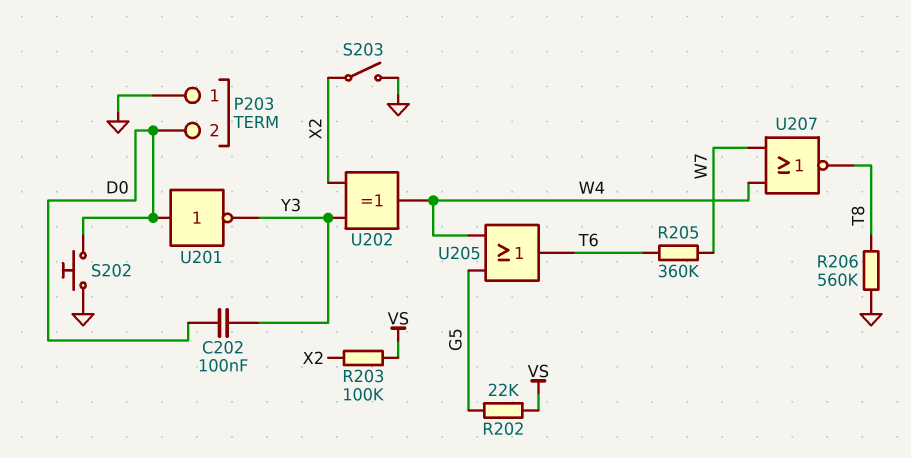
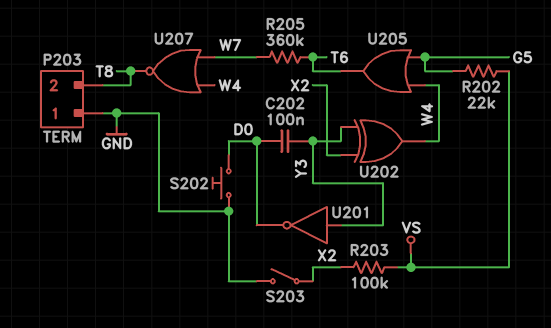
P203 pin 2: D0 -> T8
R206: 560k (GND, T8) -> none
U201: NOT (in D0, out Y3) -> NOT (in Y3, out D0)

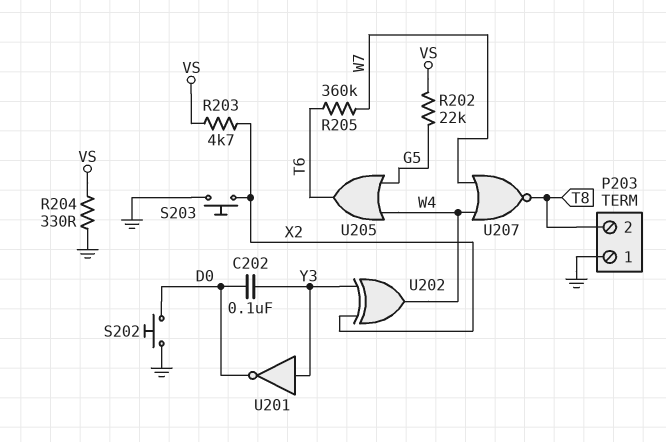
R203: 100k (VS, X2) -> 4.7k (VS, X2)
R204: none -> 330 (GND, VS)
S203: switch (GND, X2) -> button (GND, X2)

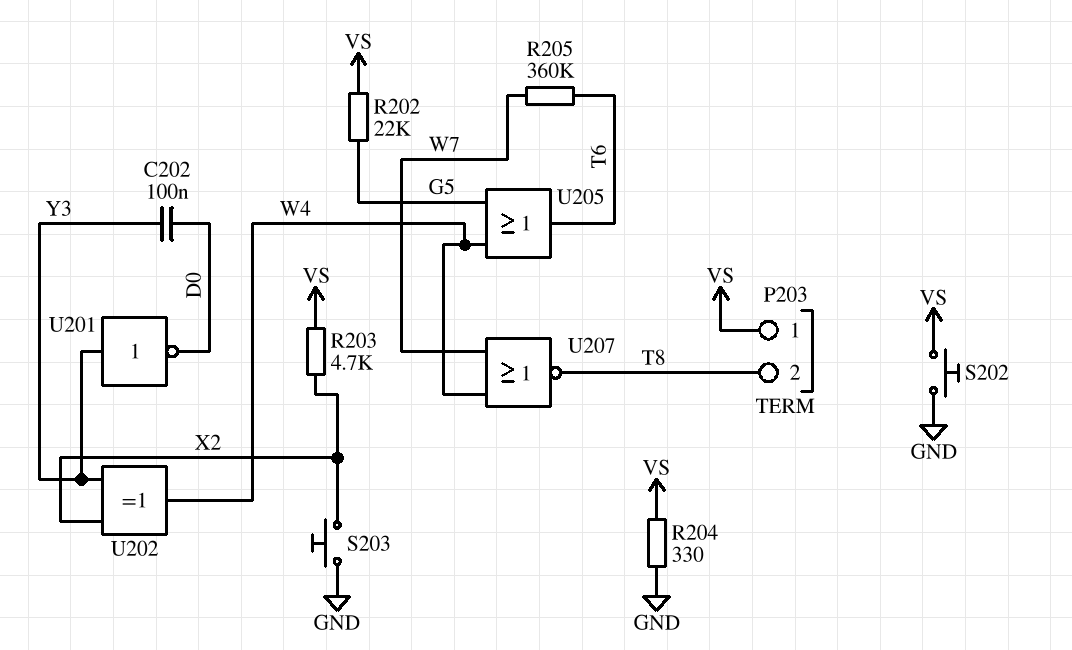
P203 pin 1: GND -> VS
S202: button (D0, GND) -> button (GND, VS)

